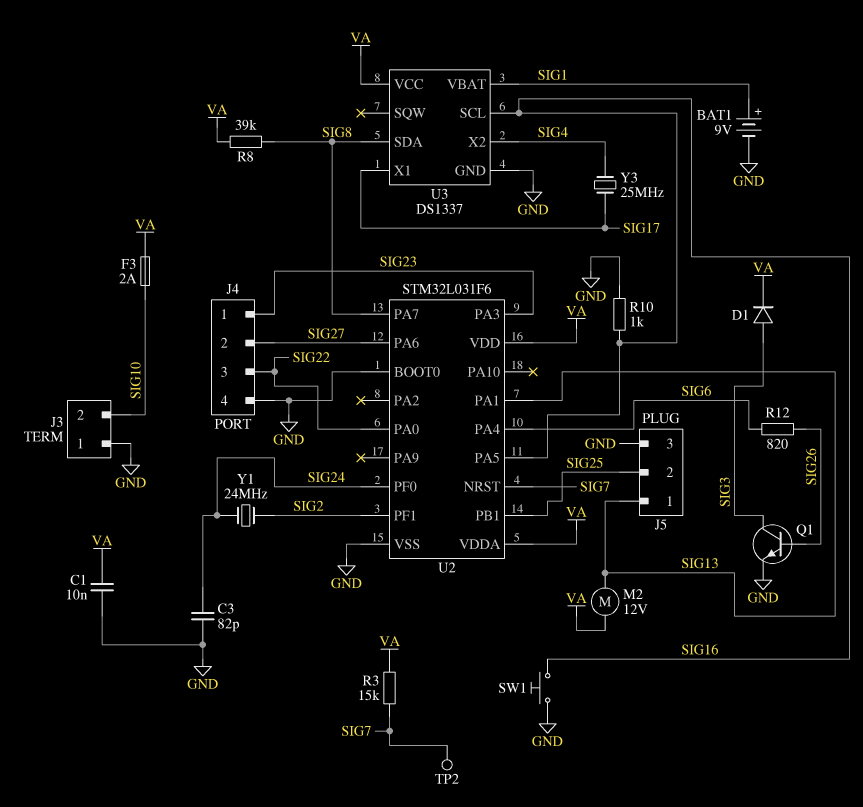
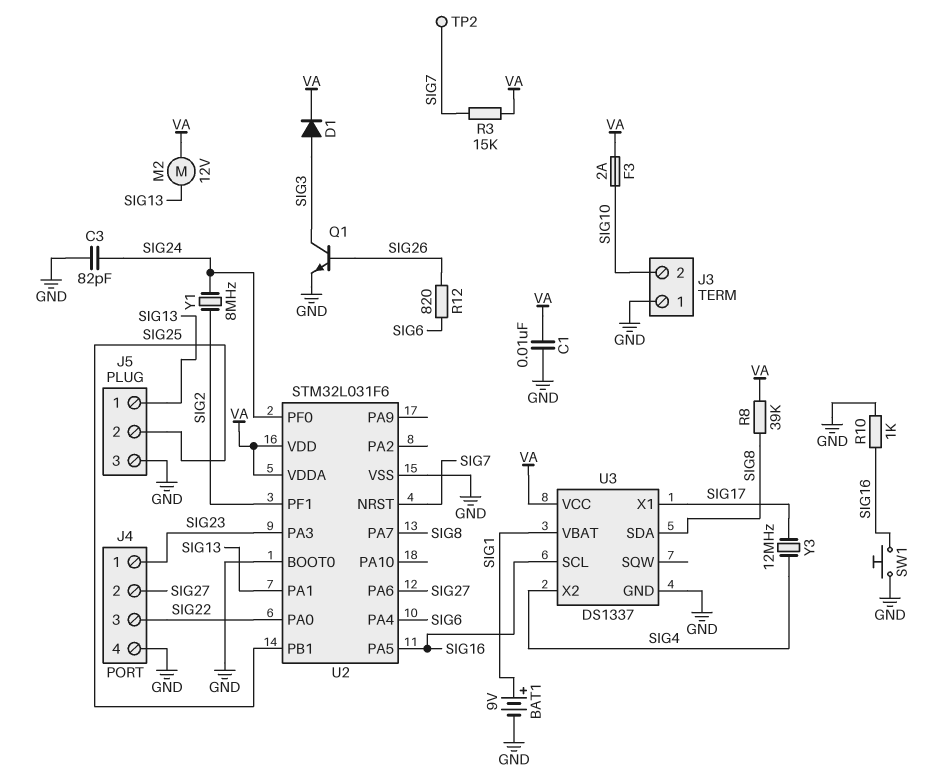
Y1: 24MHz (SIG2, SIG24) -> 8MHz (SIG2, SIG24)
Y3: 25MHz (SIG4, SIG17) -> 12MHz (SIG4, SIG17)

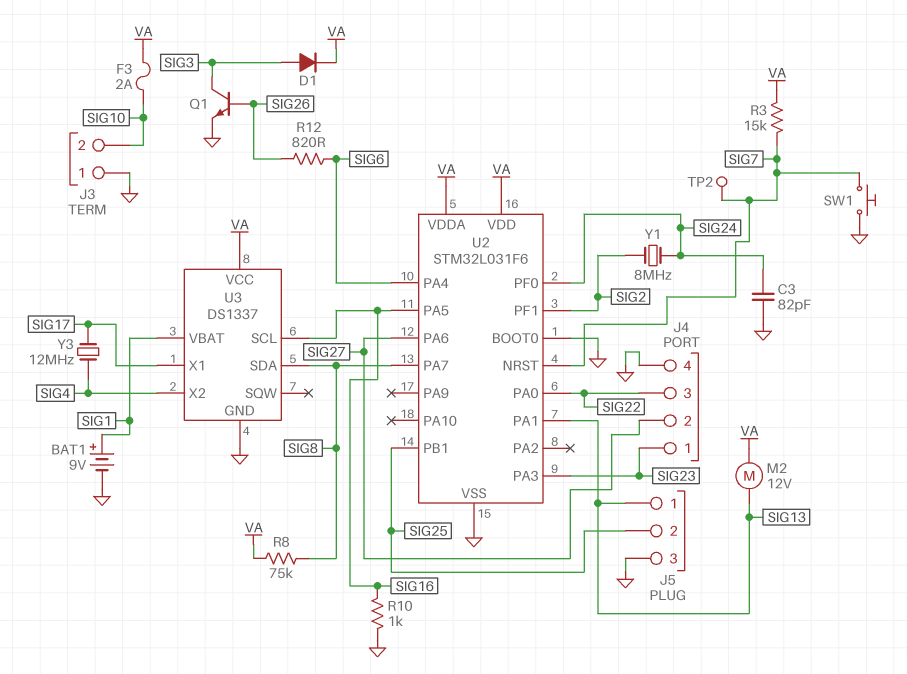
C1: 10nF (GND, VA) -> none
R8: 39k (SIG8, VA) -> 75k (SIG8, VA)
SW1: button (GND, SIG16) -> button (GND, SIG7)

